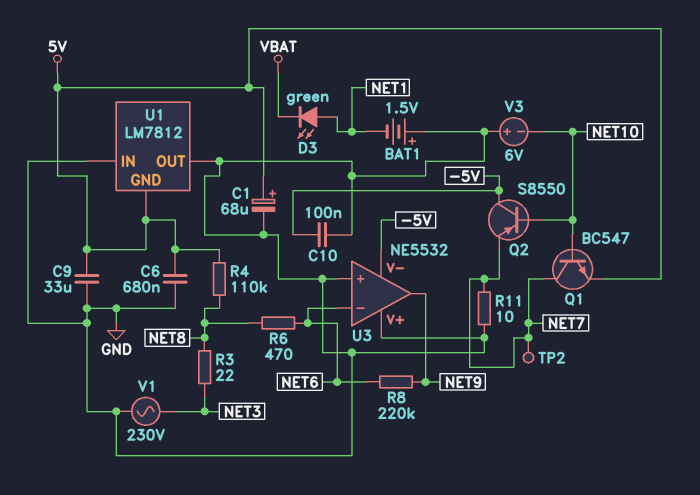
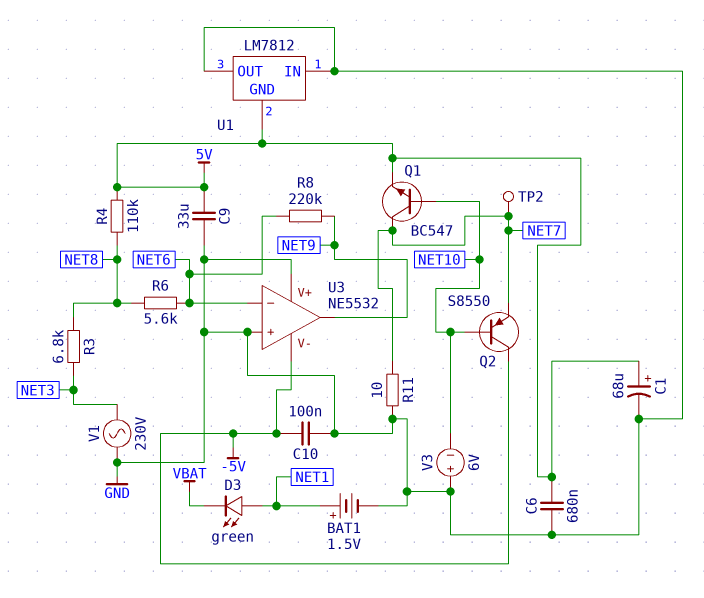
BAT1: 1.5V (plus GND, minus NET1) -> 1.5V (plus NET1, minus GND)
R3: 22 (NET3, NET8) -> 6.8k (NET3, NET8)
R6: 470 (NET6, NET8) -> 5.6k (NET6, NET8)

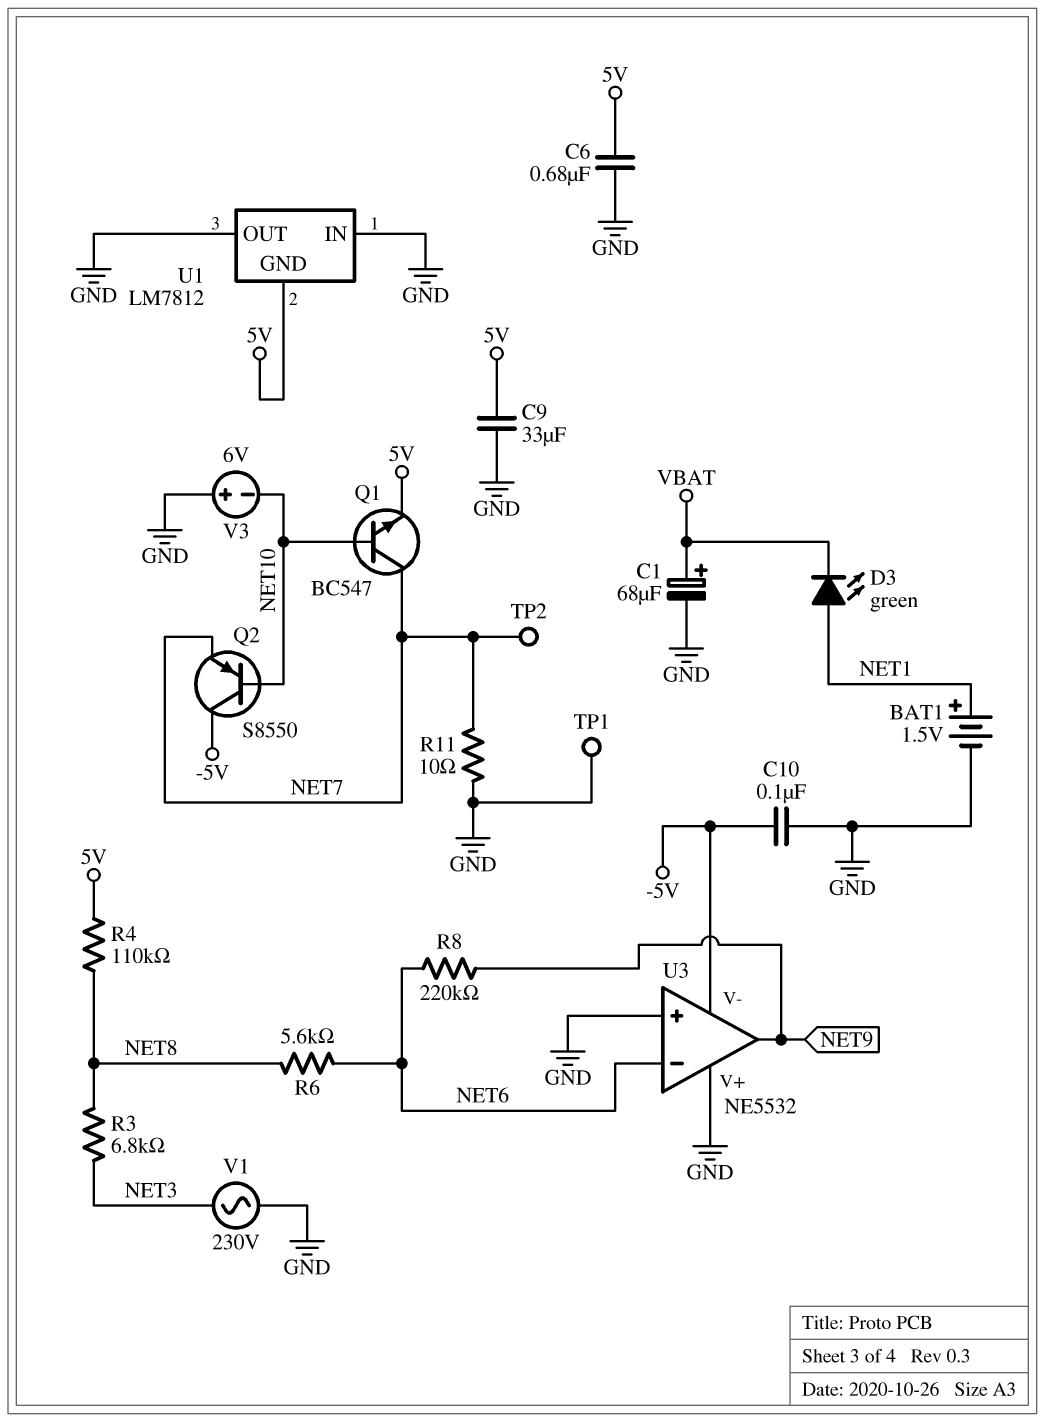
C1: 68uF (plus 5V, minus GND) -> 68uF (plus VBAT, minus GND)
TP1: none -> test point (GND)

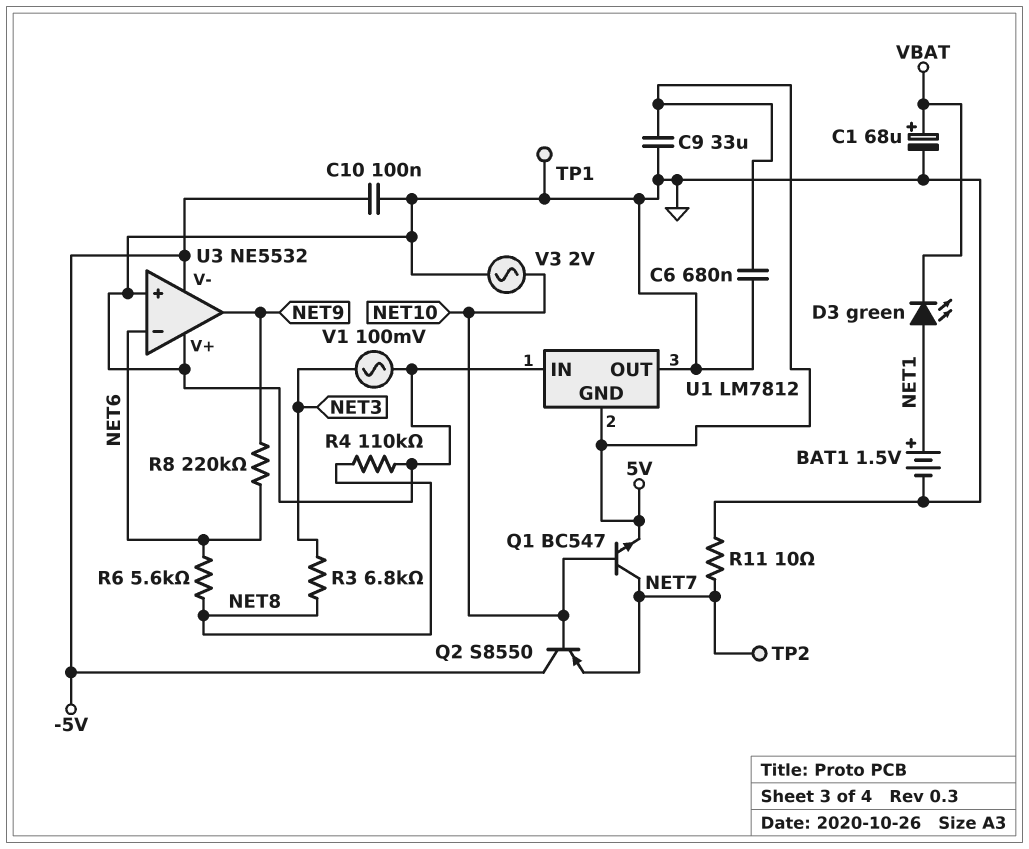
R4: 110k (5V, NET8) -> 110k (GND, NET8)
V1: AC 230V (GND, NET3) -> AC 100mV (GND, NET3)
V3: 6V (plus GND, minus NET10) -> AC 2V (GND, NET10)

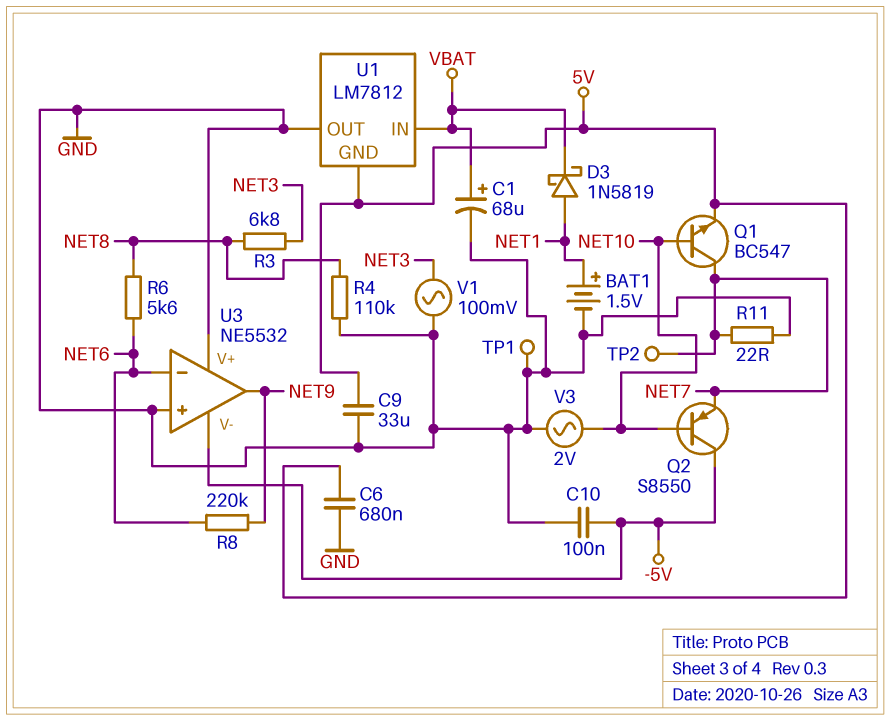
D3: LED green (A NET1, K VBAT) -> schottky 1N5819 (A NET1, K VBAT)
R11: 10 (GND, NET7) -> 22 (GND, NET7)
U1 pin IN: GND -> VBAT

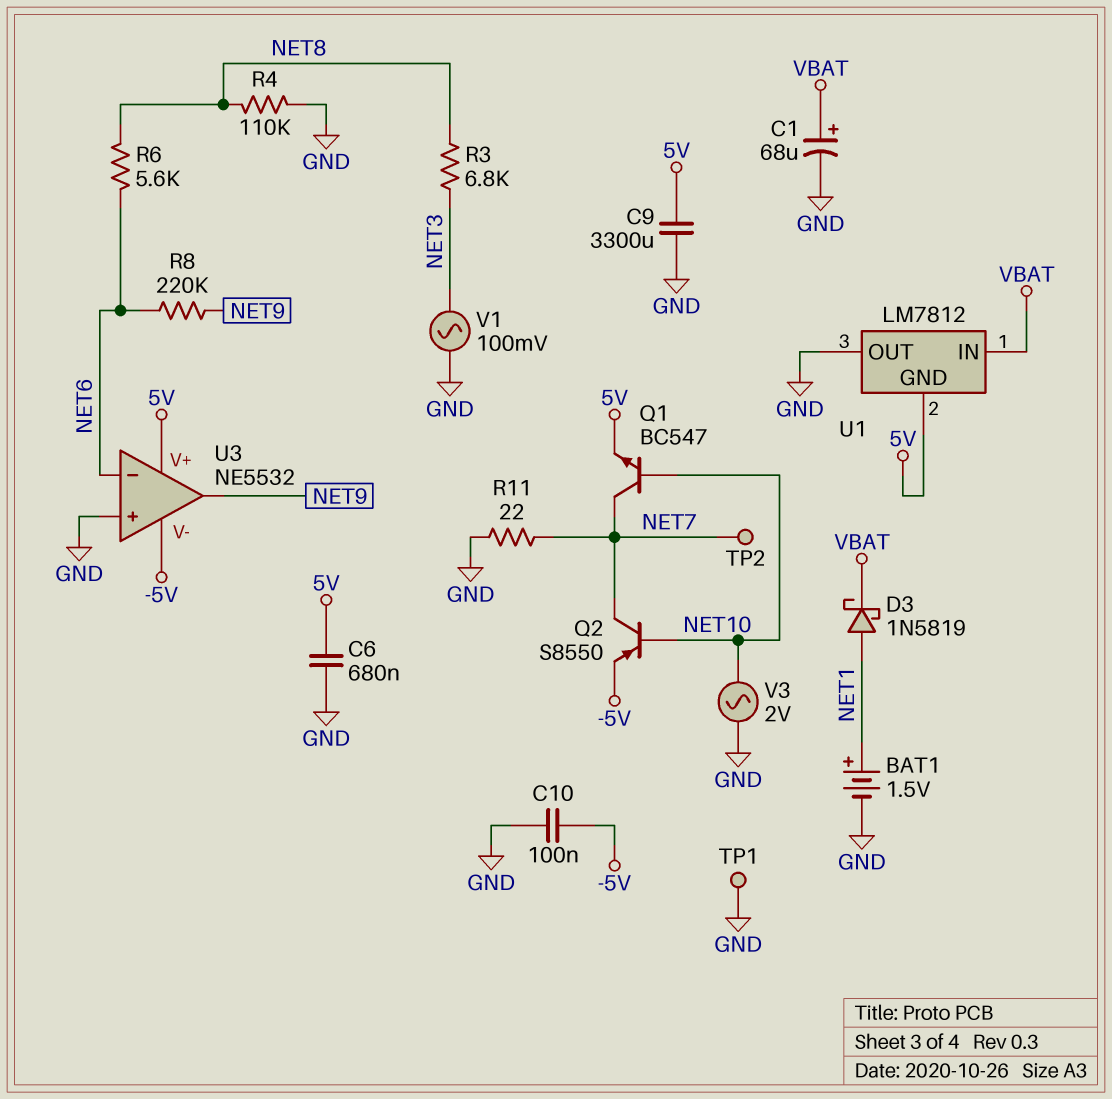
C9: 33uF (5V, GND) -> 3300uF (5V, GND)
Q2: PNP S8550 (B NET10, C -5V, E NET7) -> PNP S8550 (B NET10, C NET7, E -5V)
U3 pin V+: GND -> 5V

